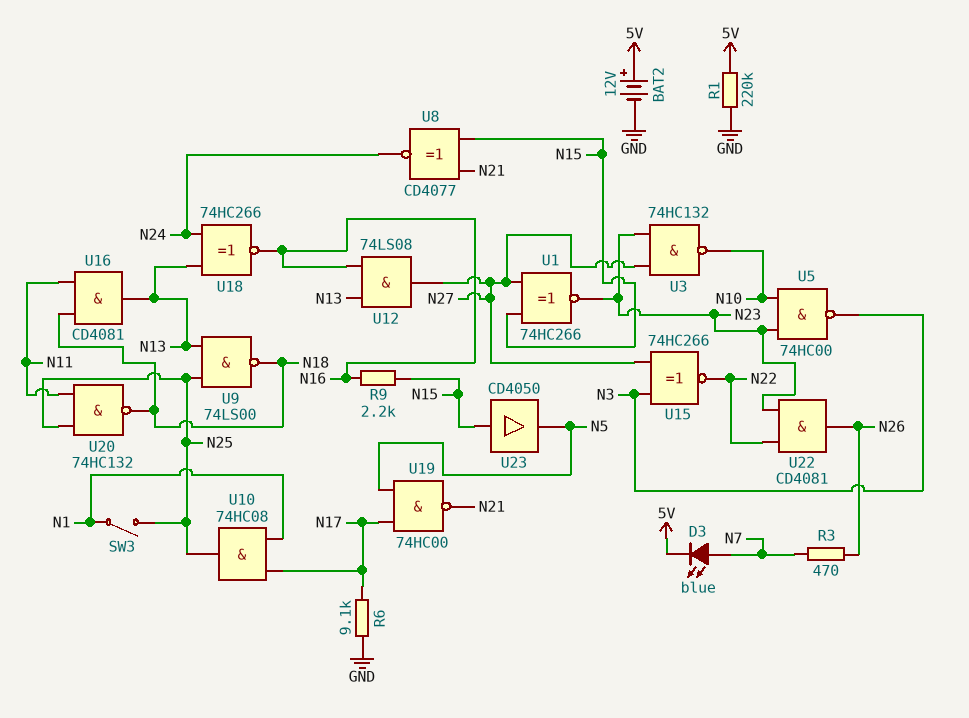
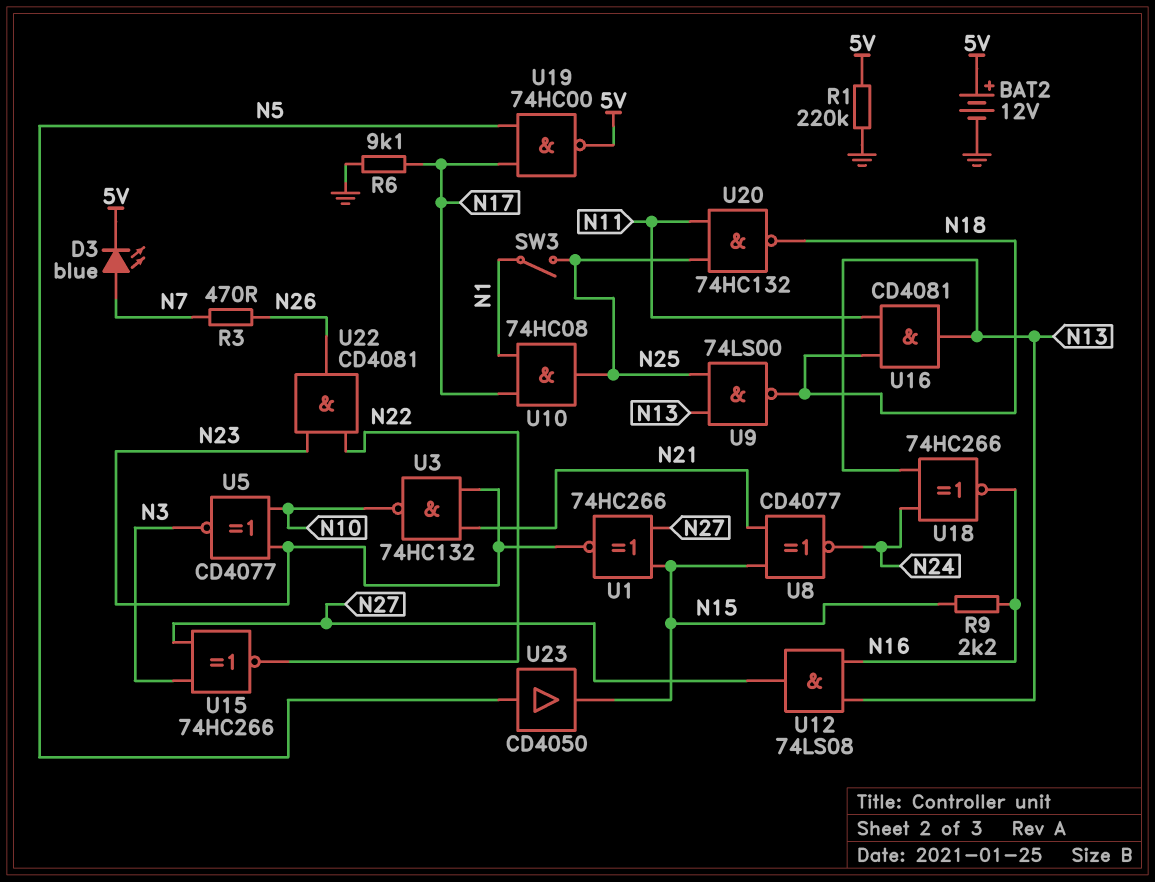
U3: NAND 74HC132 (in N23, in N27, out N10) -> NAND 74HC132 (in N21, in N23, out N10)
U5: NAND 74HC00 (in N10, in N23, out N3) -> XNOR CD4077 (in N10, in N23, out N3)
U19: NAND 74HC00 (in N5, in N17, out N21) -> NAND 74HC00 (in N5, in N17, out 5V)
U23: buffer CD4050 (in N15, out N5) -> buffer CD4050 (in N5, out N15)

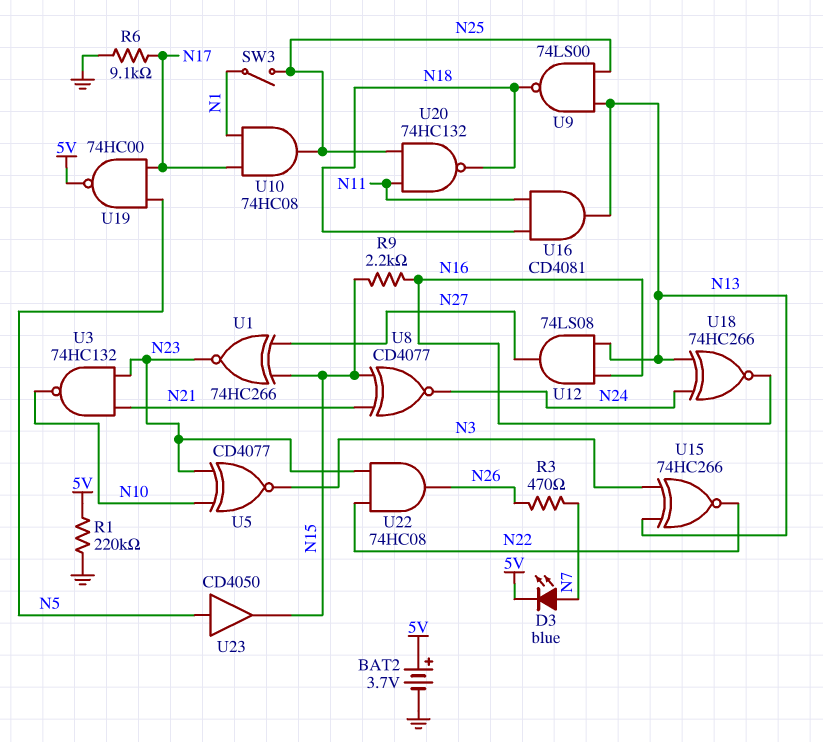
BAT2: 12V (plus 5V, minus GND) -> 3.7V (plus 5V, minus GND)
U15: XNOR 74HC266 (in N3, in N27, out N22) -> XNOR 74HC266 (in N3, in N13, out N22)
U22: AND CD4081 (in N22, in N23, out N26) -> AND 74HC08 (in N22, in N23, out N26)

